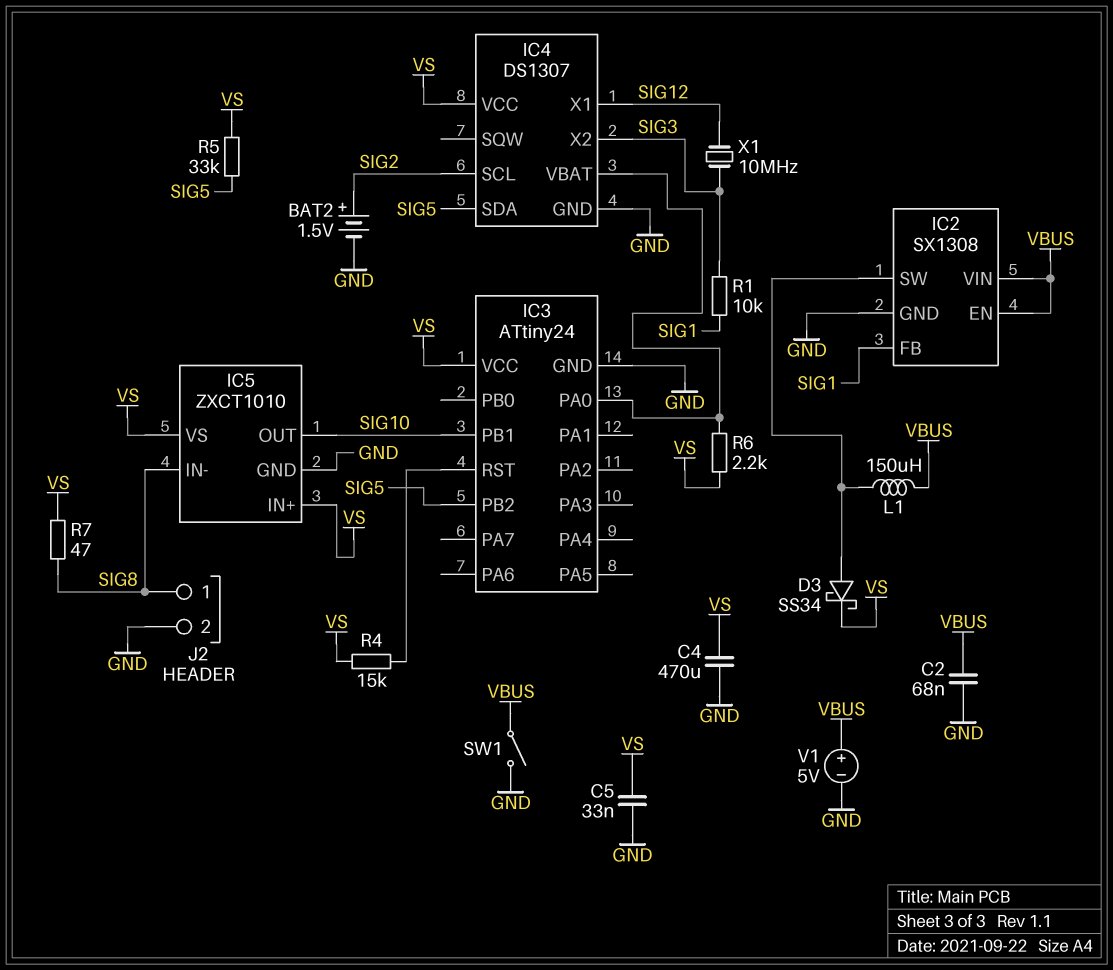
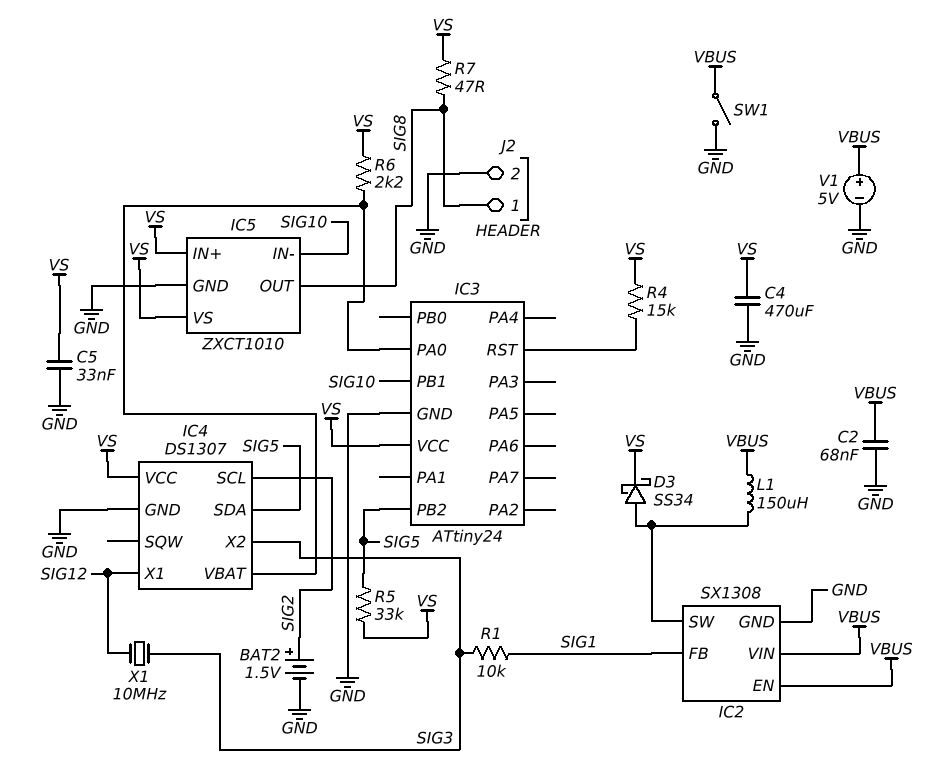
IC5 pin IN-: SIG8 -> SIG10
IC5 pin OUT: SIG10 -> SIG8

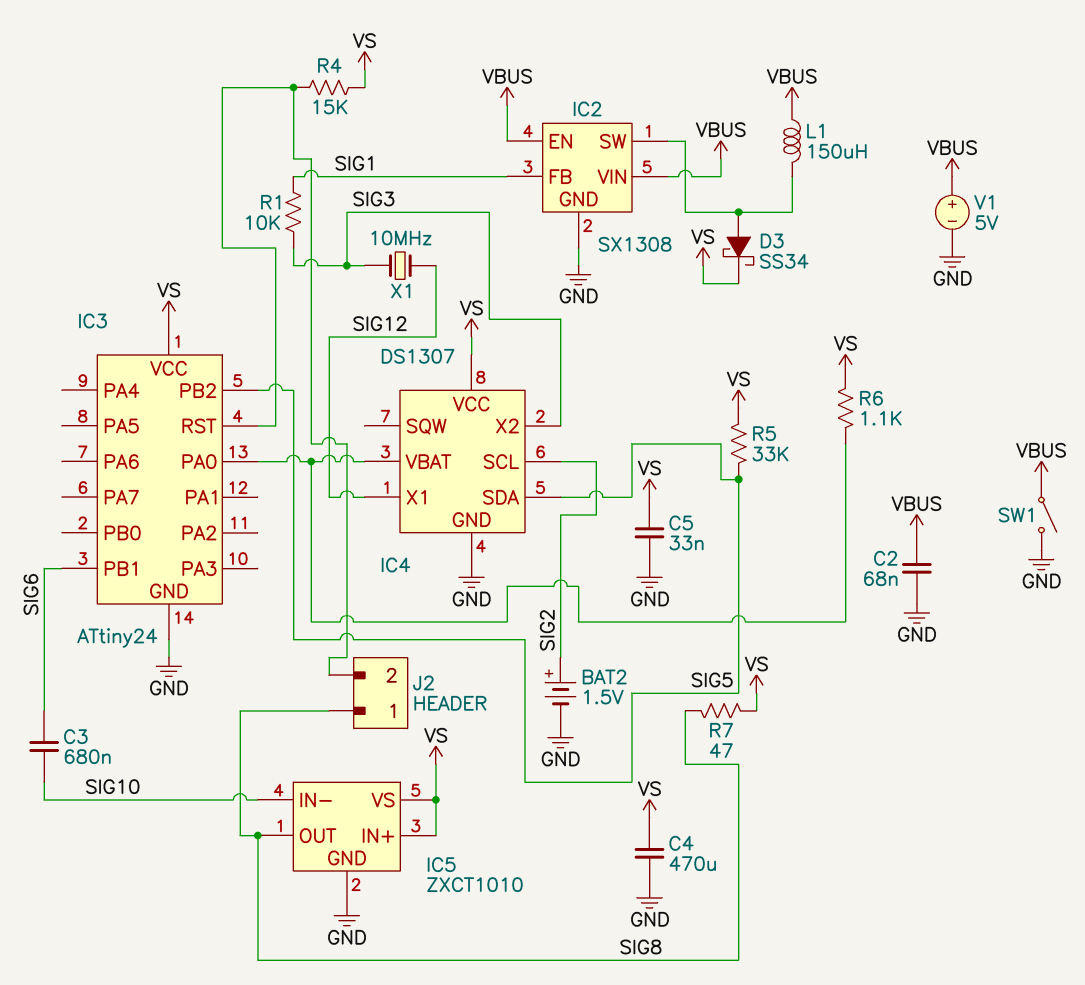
C3: none -> 680nF (SIG6, SIG10)
IC3 pin PB1: SIG10 -> SIG6
J2 pin 2: GND -> IC3/RST
R6: 2.2k (IC3/PA0, VS) -> 1.1k (IC3/PA0, VS)

